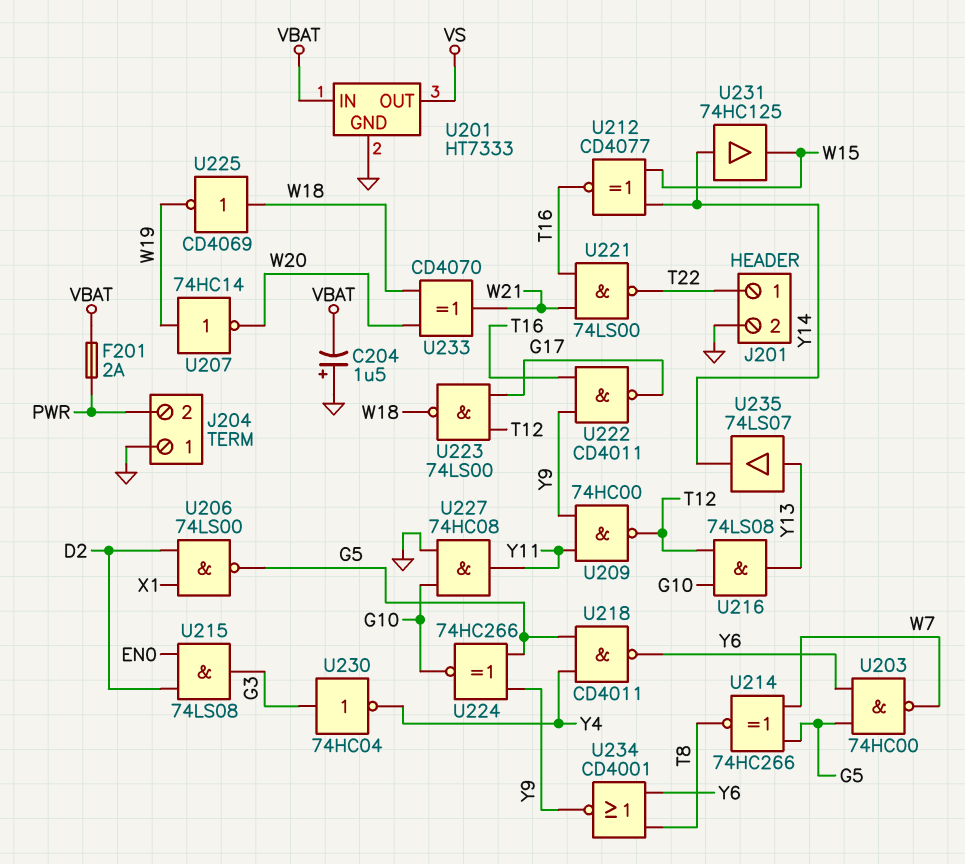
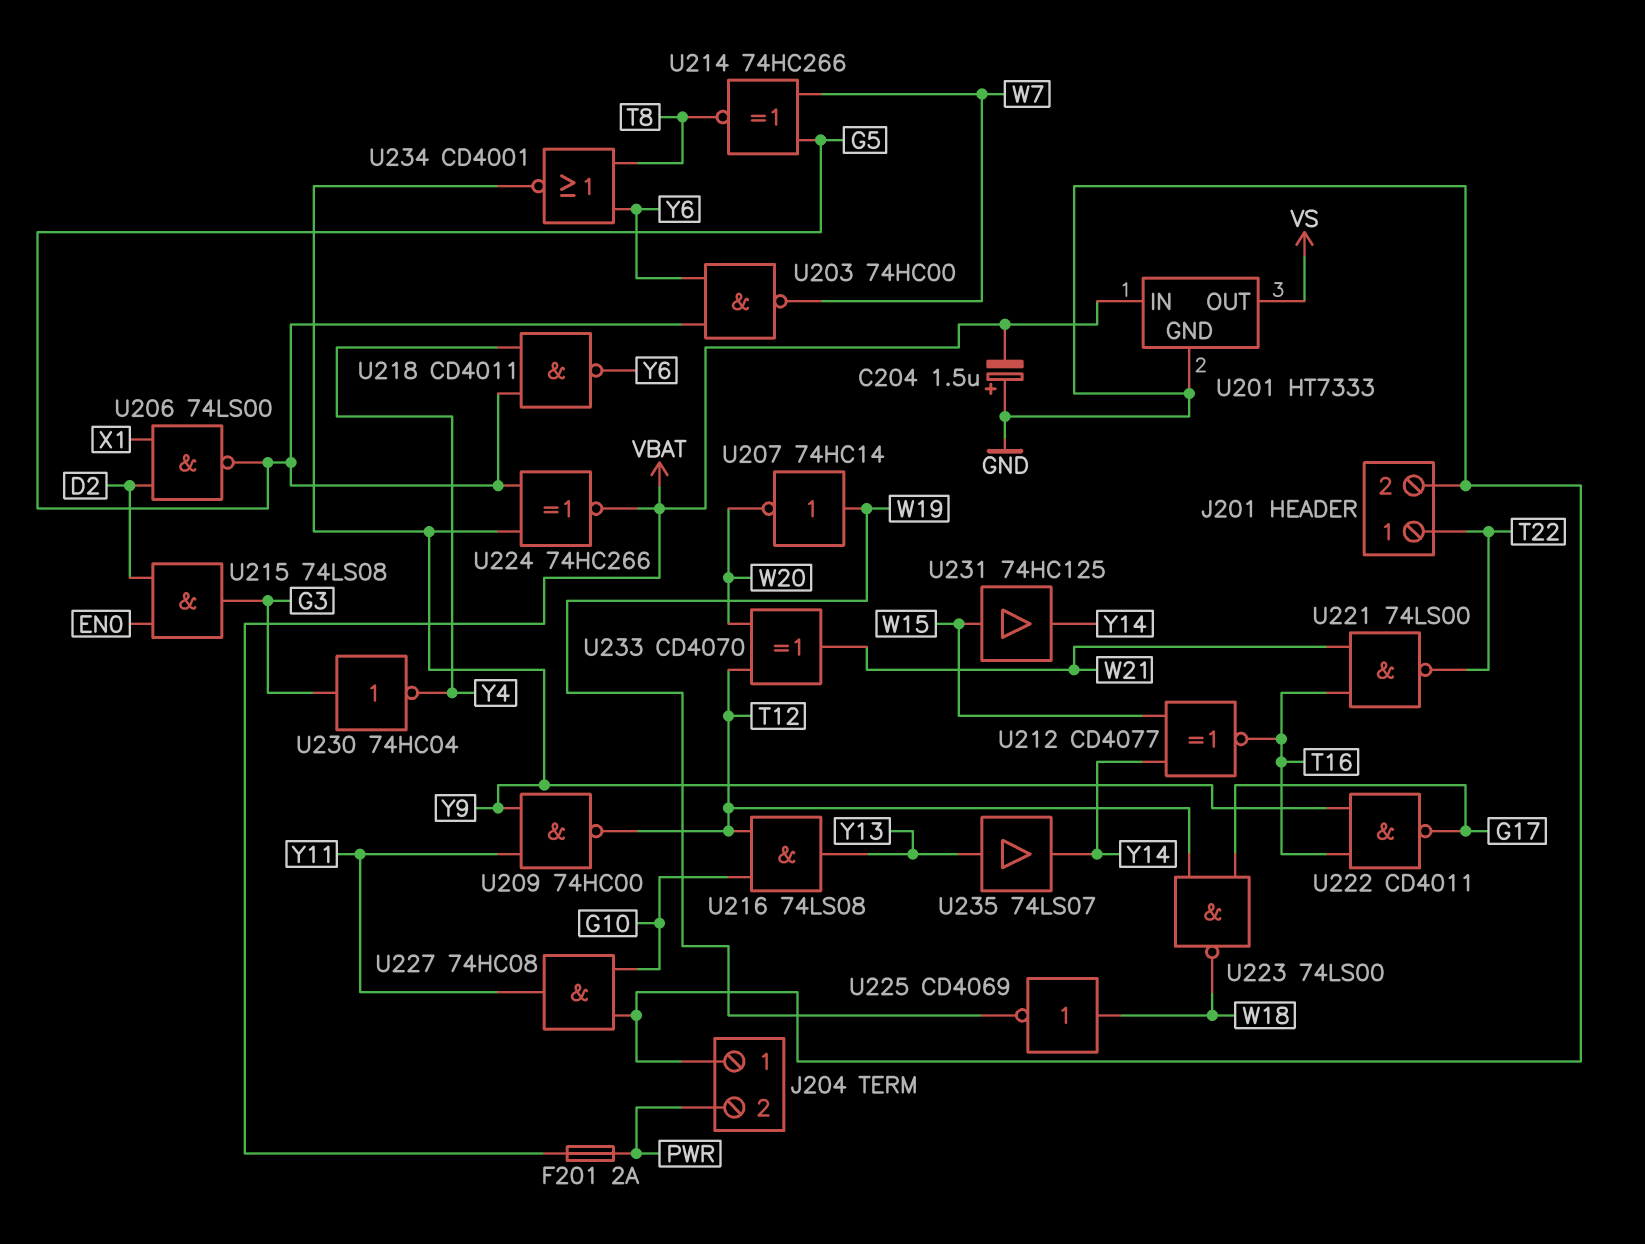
U224: XNOR 74HC266 (in G5, in Y9, out G10) -> XNOR 74HC266 (in G5, in Y9, out VBAT)
U231: buffer 74HC125 (in Y14, out W15) -> buffer 74HC125 (in W15, out Y14)
U233: XOR CD4070 (in W18, in W20, out W21) -> XOR CD4070 (in T12, in W20, out W21)

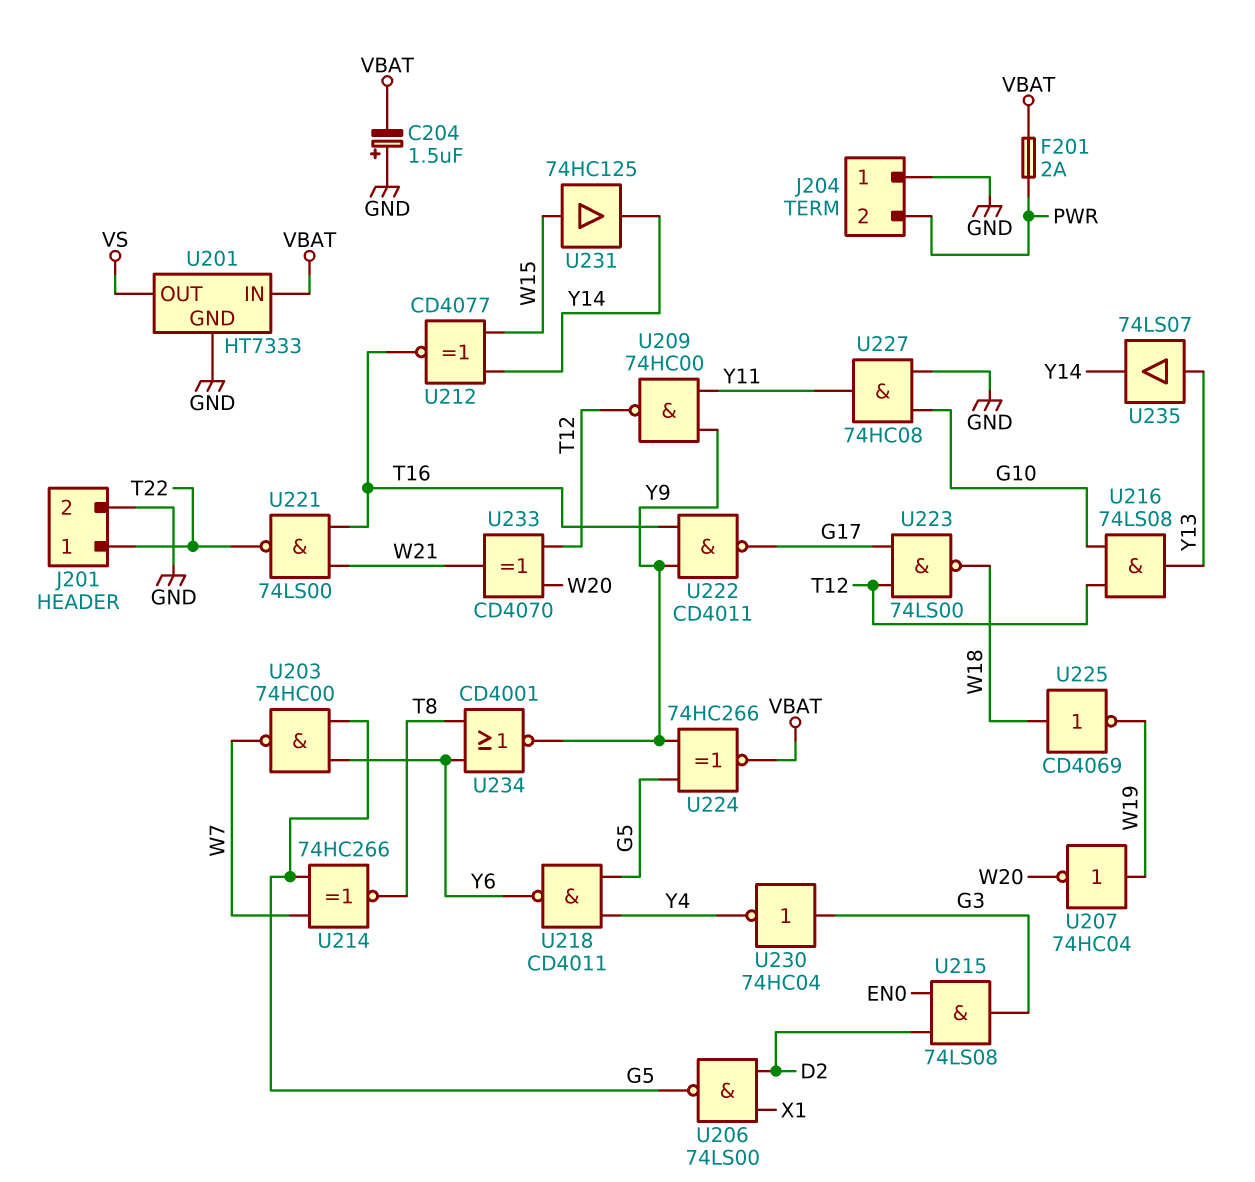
U207: NOT 74HC14 (in W19, out W20) -> NOT 74HC04 (in W19, out W20)

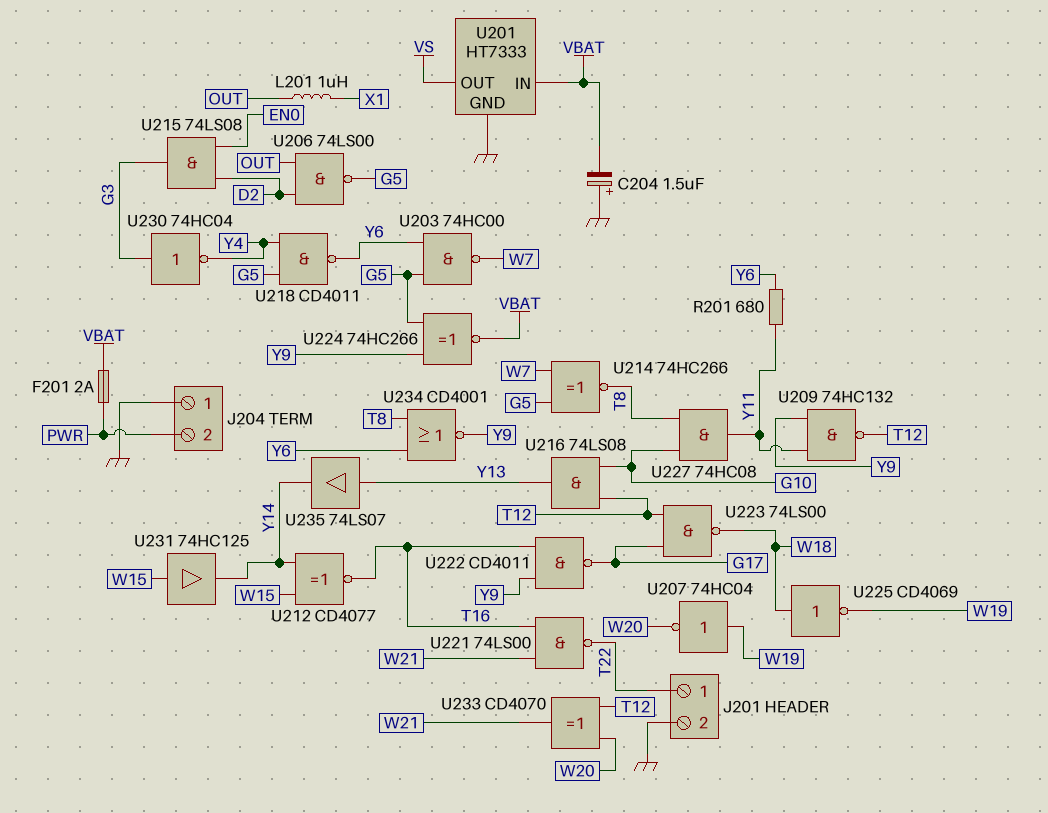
L201: none -> 1uH (OUT, X1)
R201: none -> 680 (Y6, Y11)
U206: NAND 74LS00 (in D2, in X1, out G5) -> NAND 74LS00 (in D2, in OUT, out G5)
U209: NAND 74HC00 (in Y9, in Y11, out T12) -> NAND 74HC132 (in Y9, in Y11, out T12)
U227: AND 74HC08 (in G10, in GND, out Y11) -> AND 74HC08 (in G10, in T8, out Y11)

